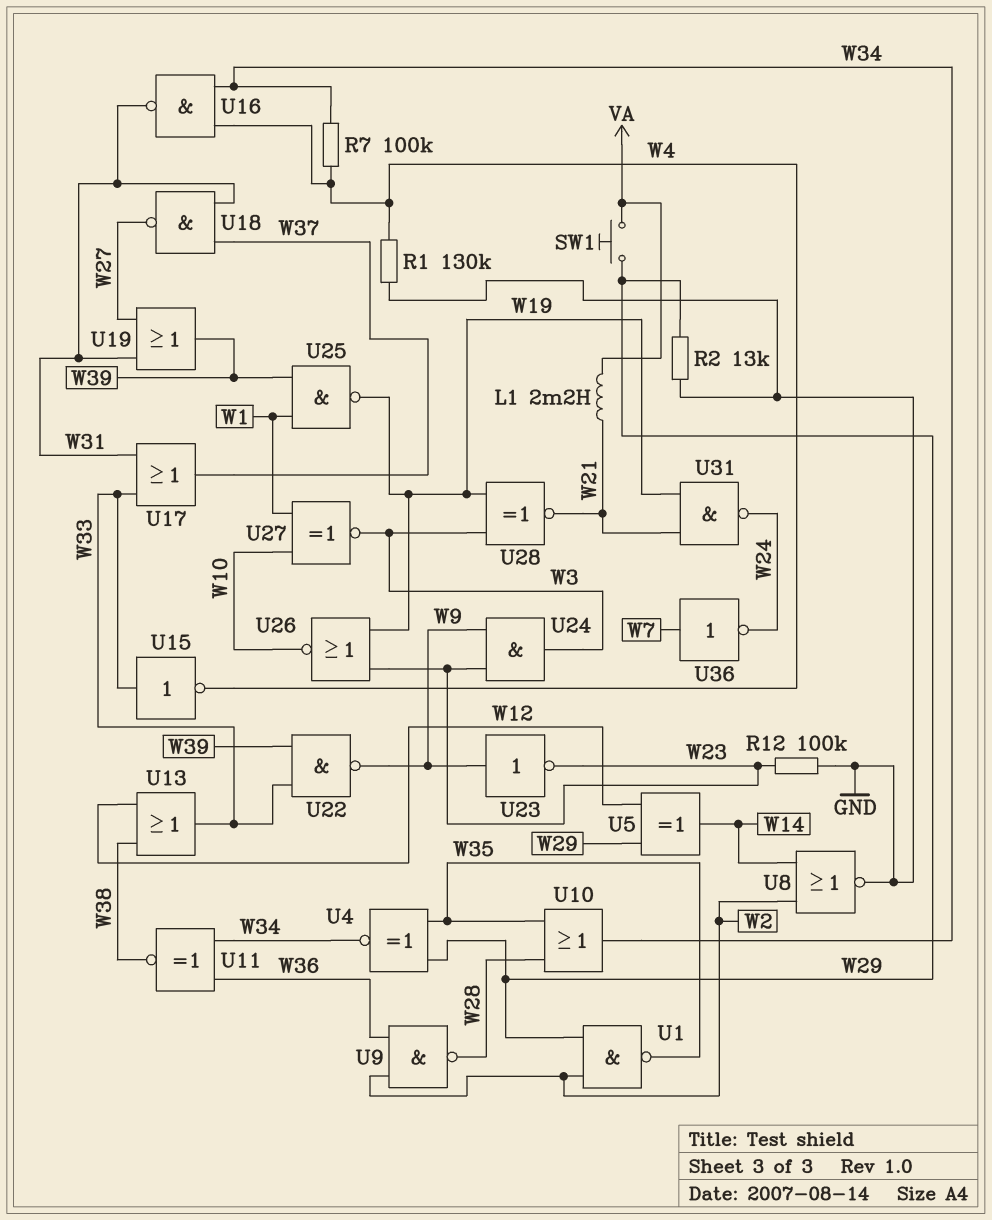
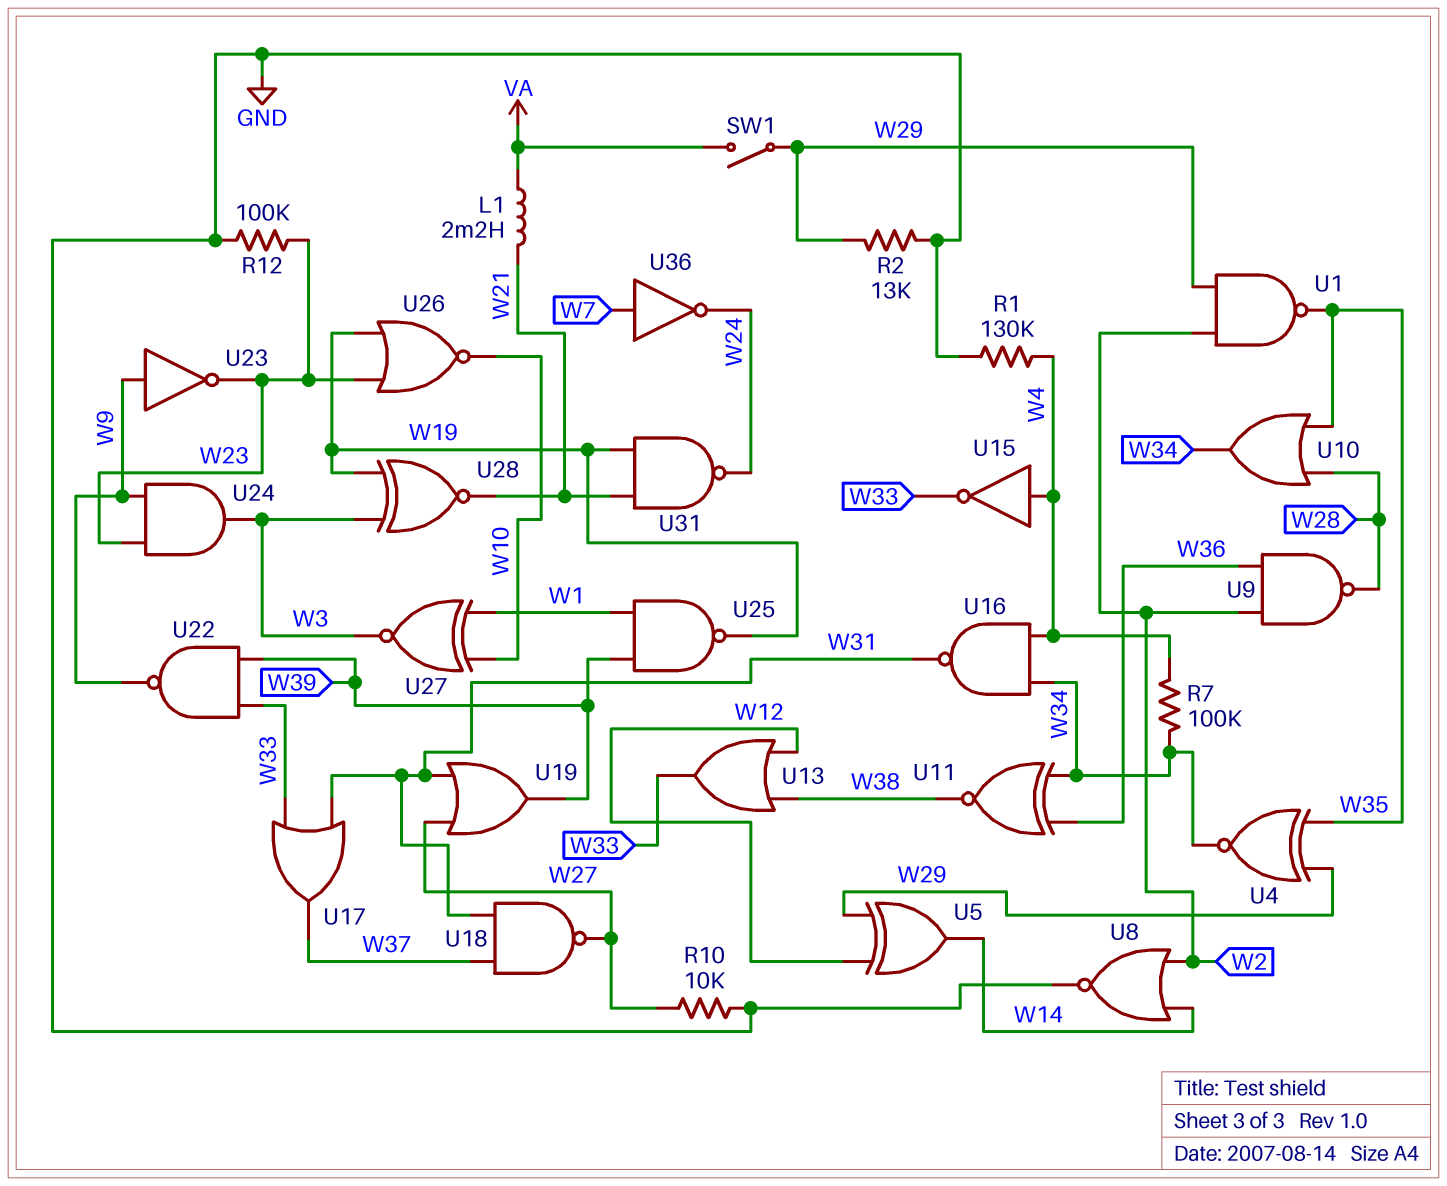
R10: none -> 10k (GND, W27)
SW1: button (VA, W29) -> switch (VA, W29)
U15: NOT (in W33, out W4) -> NOT (in W4, out W33)

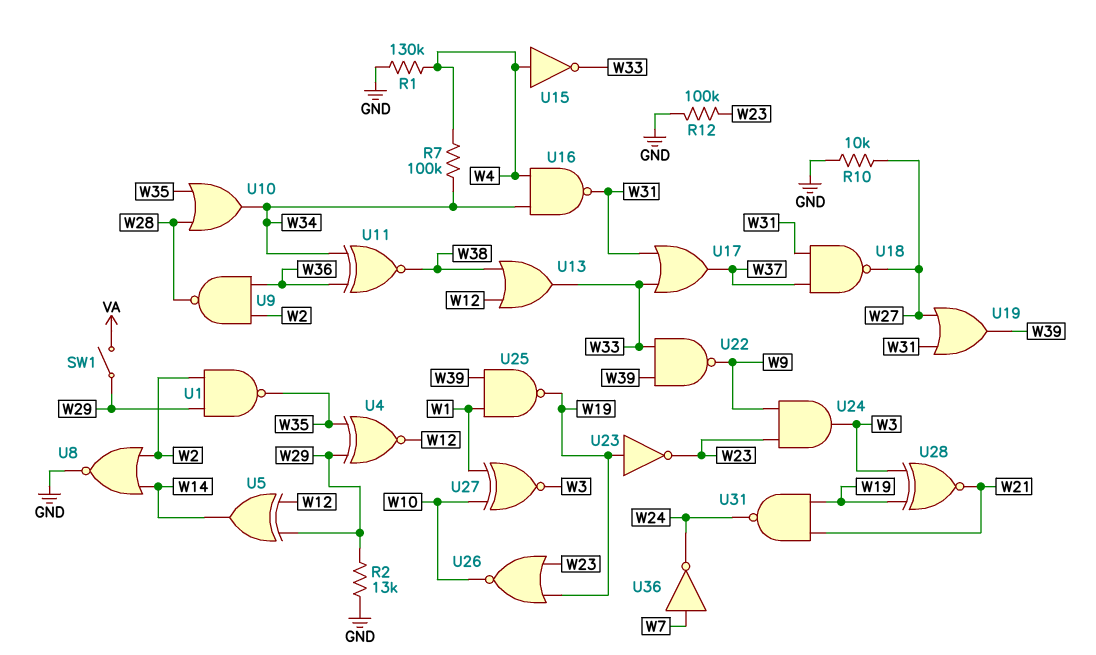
L1: 2.2mH (VA, W21) -> none
U4: XNOR (in W29, in W35, out W34) -> XNOR (in W29, in W35, out W12)
U23: NOT (in W9, out W23) -> NOT (in W19, out W23)

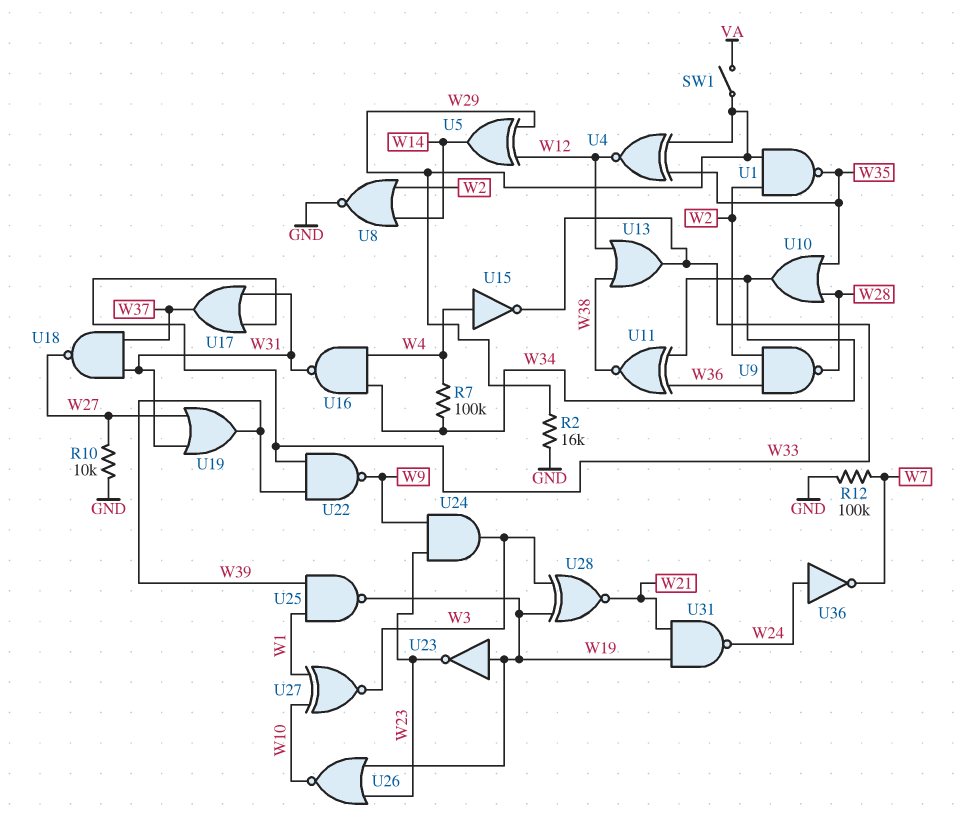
R1: 130k (GND, W4) -> none
R2: 13k (GND, W29) -> 16k (GND, W29)
R12: 100k (GND, W23) -> 100k (GND, W7)
U36: NOT (in W7, out W24) -> NOT (in W24, out W7)

